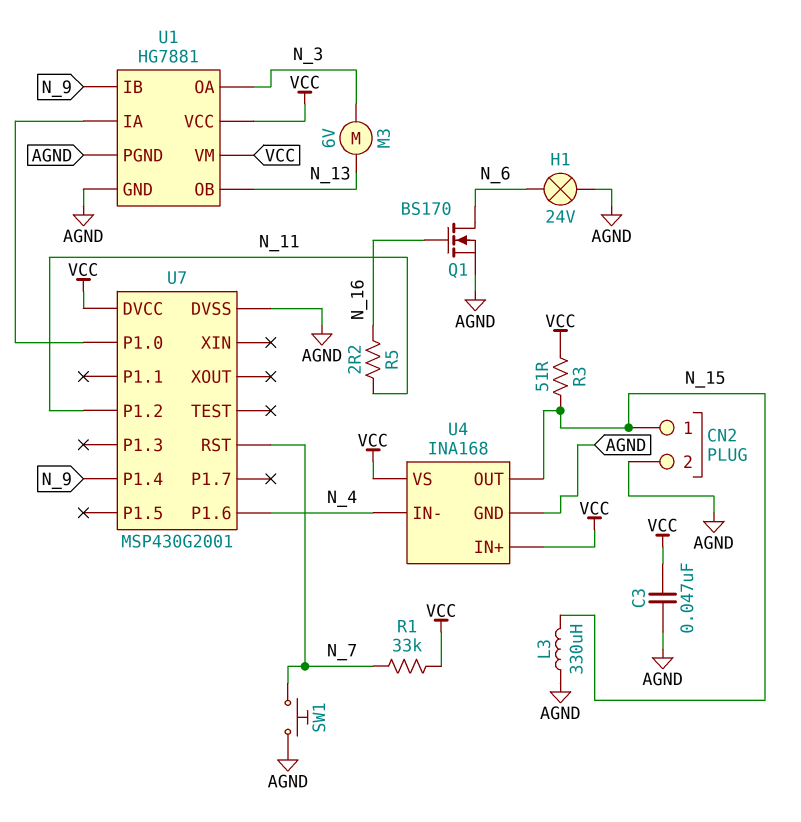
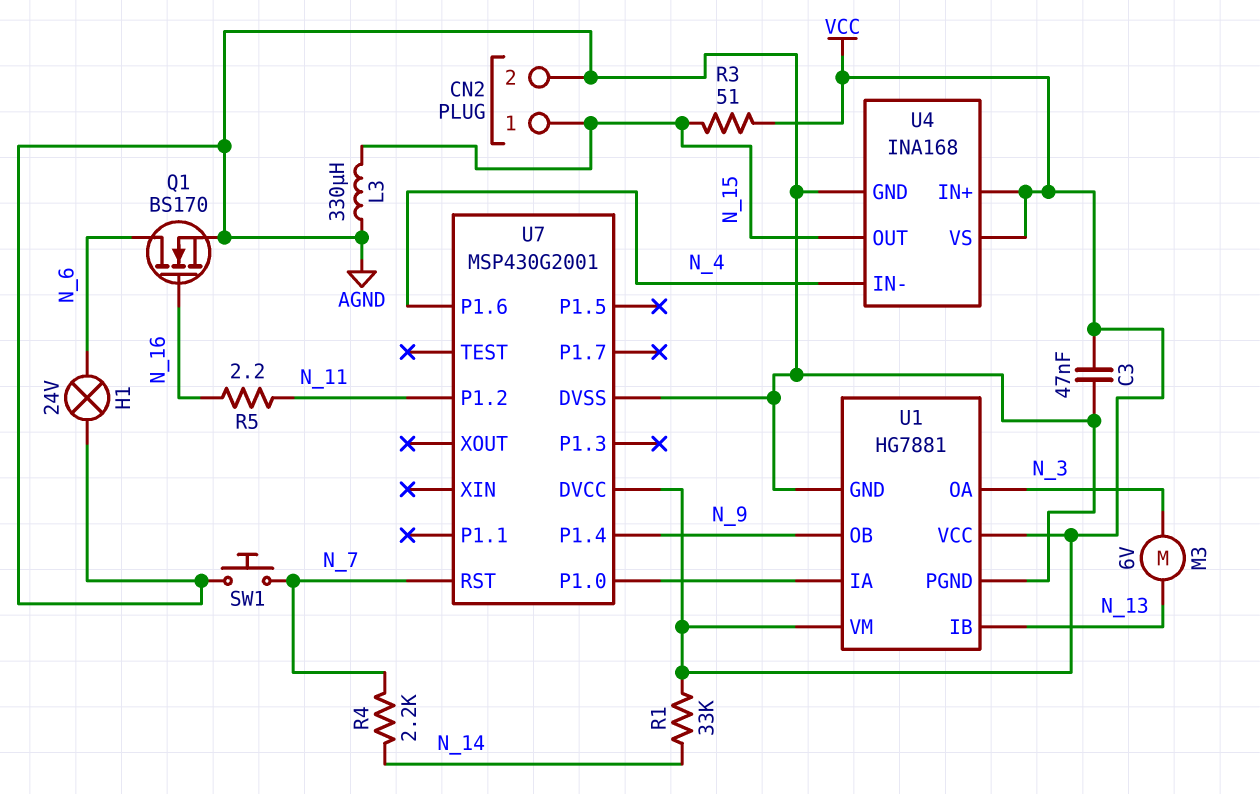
R1: 33k (N_7, VCC) -> 33k (N_14, VCC)
R4: none -> 2.2k (N_7, N_14)
U1 pin IB: N_9 -> N_13
U1 pin OB: N_13 -> N_9

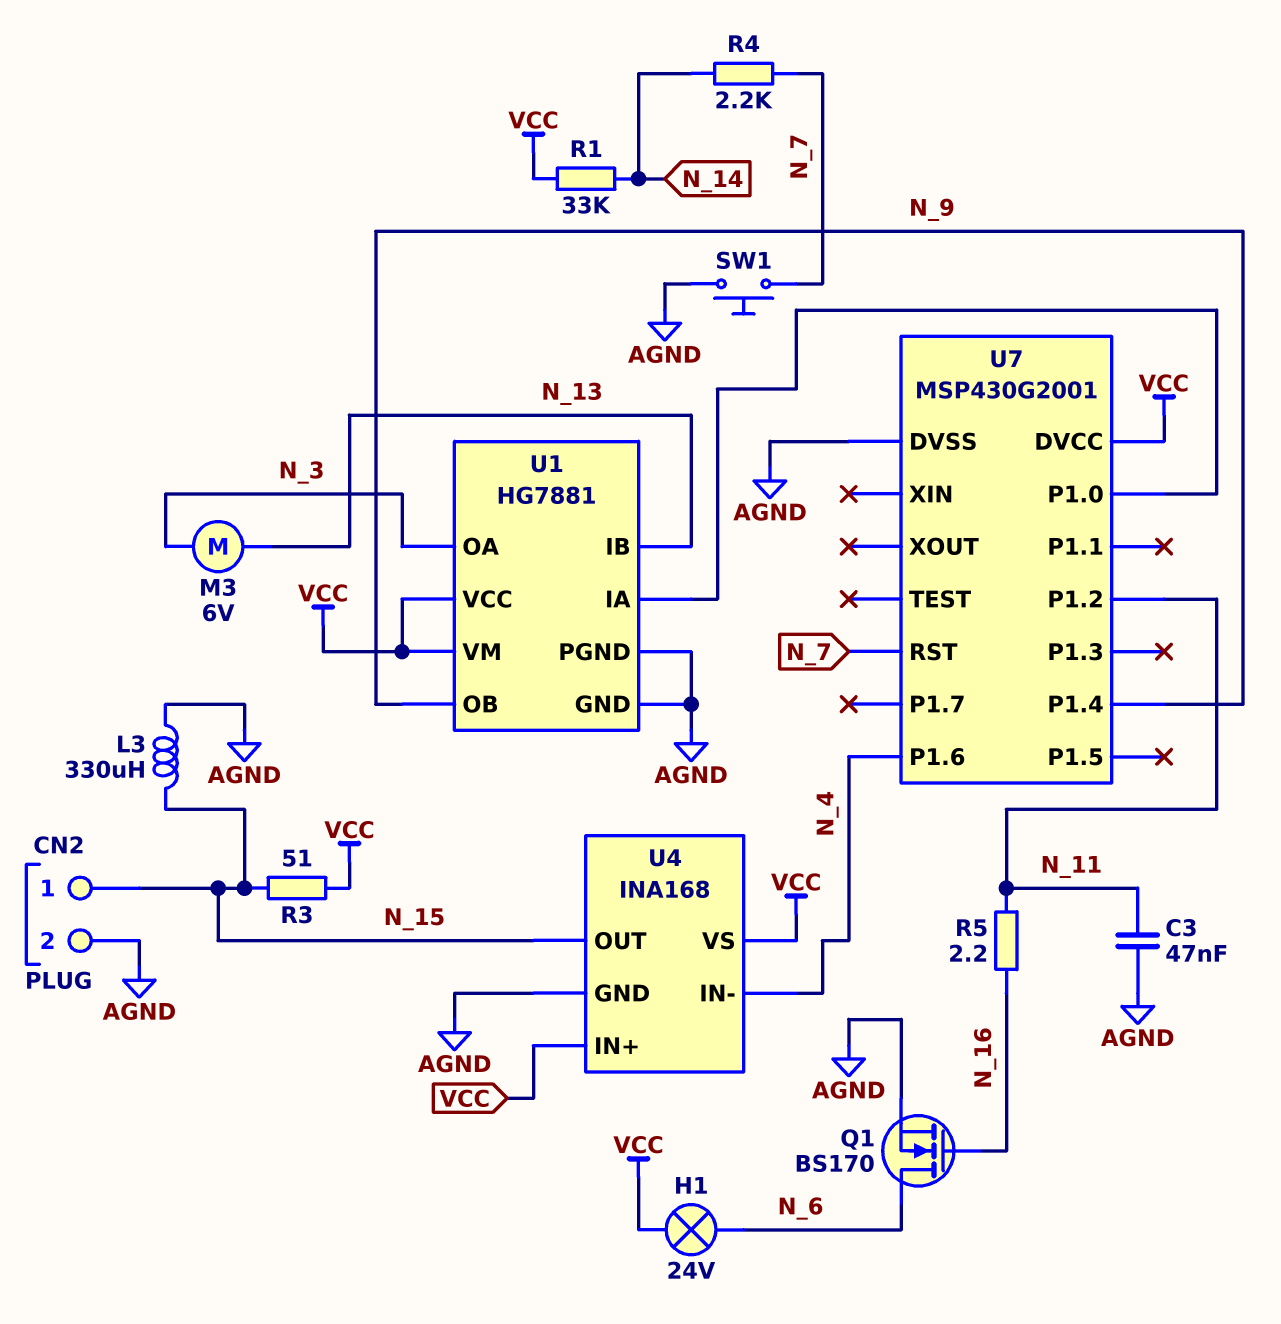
C3: 47nF (AGND, VCC) -> 47nF (AGND, N_11)
H1: lamp 24V (AGND, N_6) -> lamp 24V (N_6, VCC)

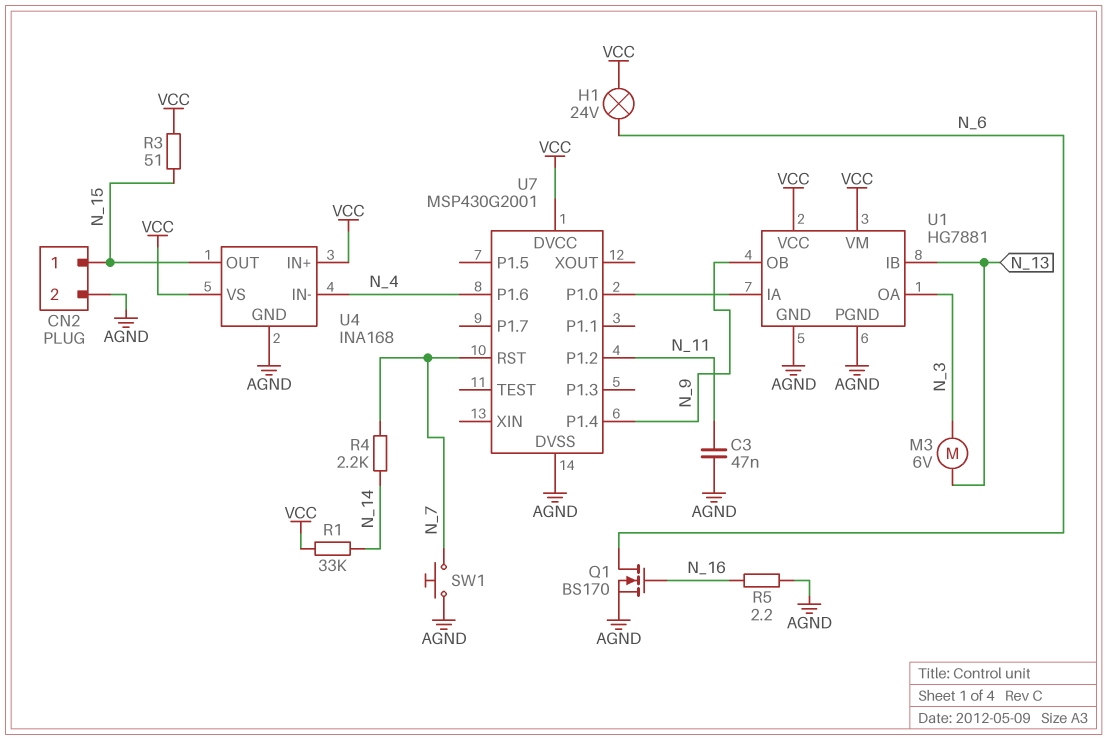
L3: 330uH (AGND, N_15) -> none
R5: 2.2 (N_11, N_16) -> 2.2 (AGND, N_16)

